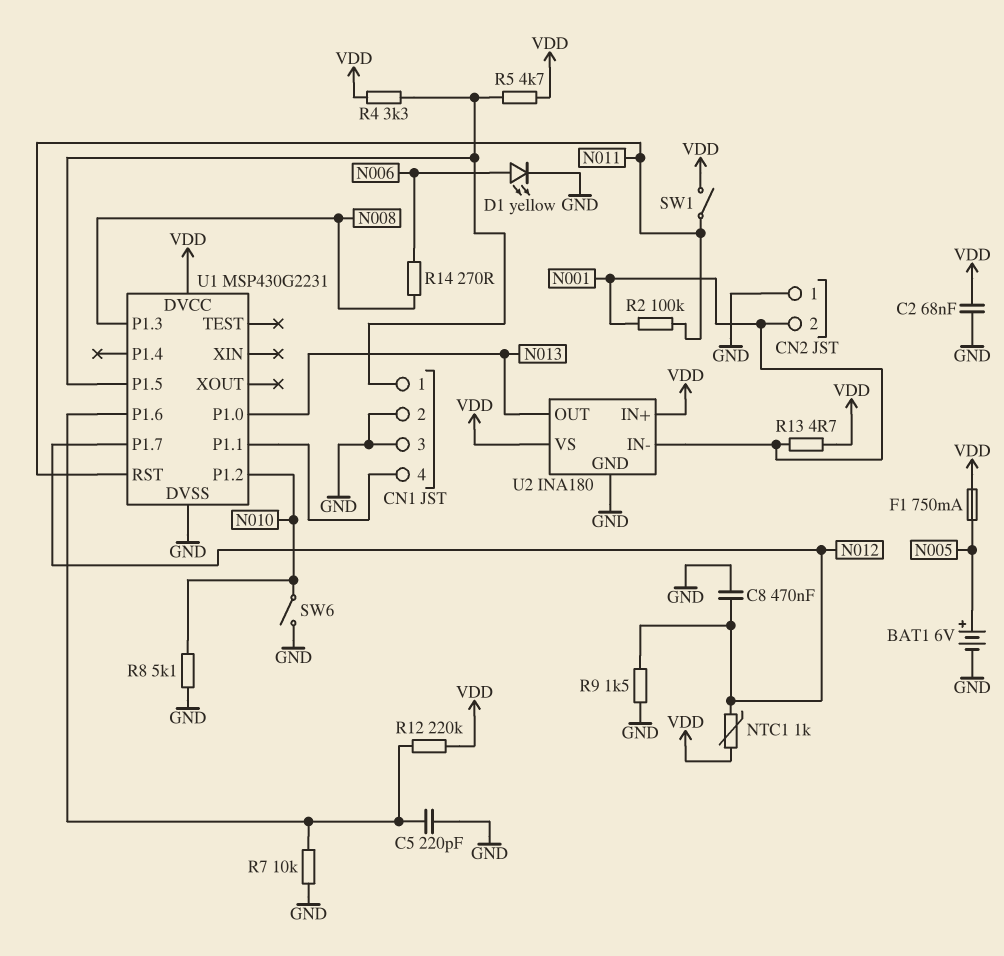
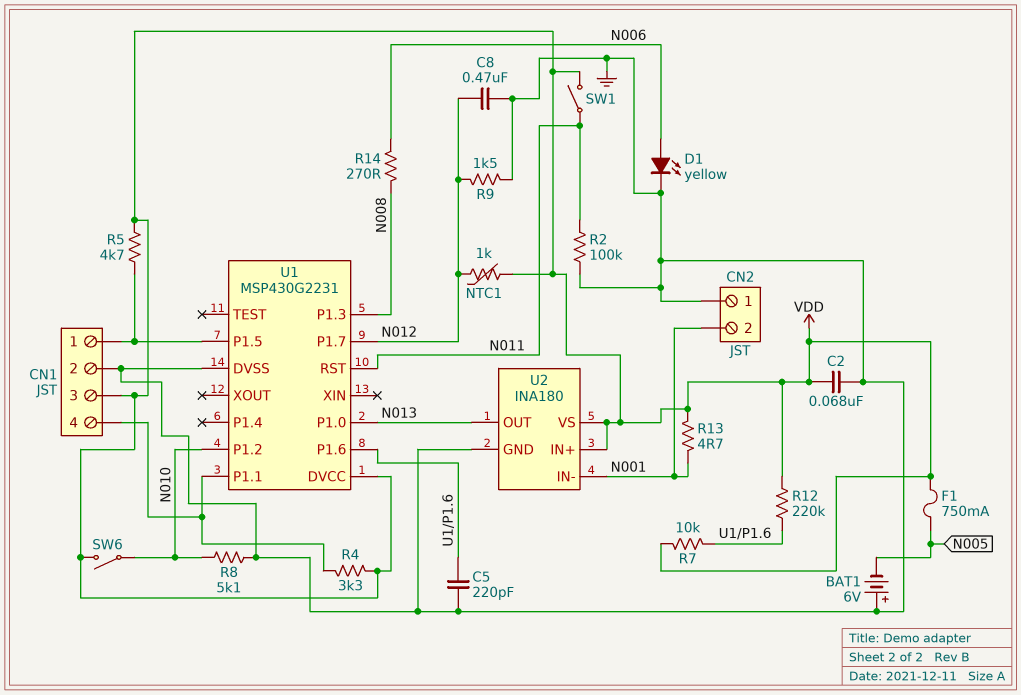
BAT1: 6V (plus N005, minus GND) -> 6V (plus GND, minus N005)
CN1 pin 3: GND -> VDD
R2: 100k (N001, N011) -> 100k (GND, N011)
R4: 3.3k (CN1/1, VDD) -> 3.3k (CN1/4, VDD)
R7: 10k (GND, U1/P1.6) -> 10k (U1/P1.6, VDD)
SW6: switch (GND, N010) -> switch (N010, VDD)

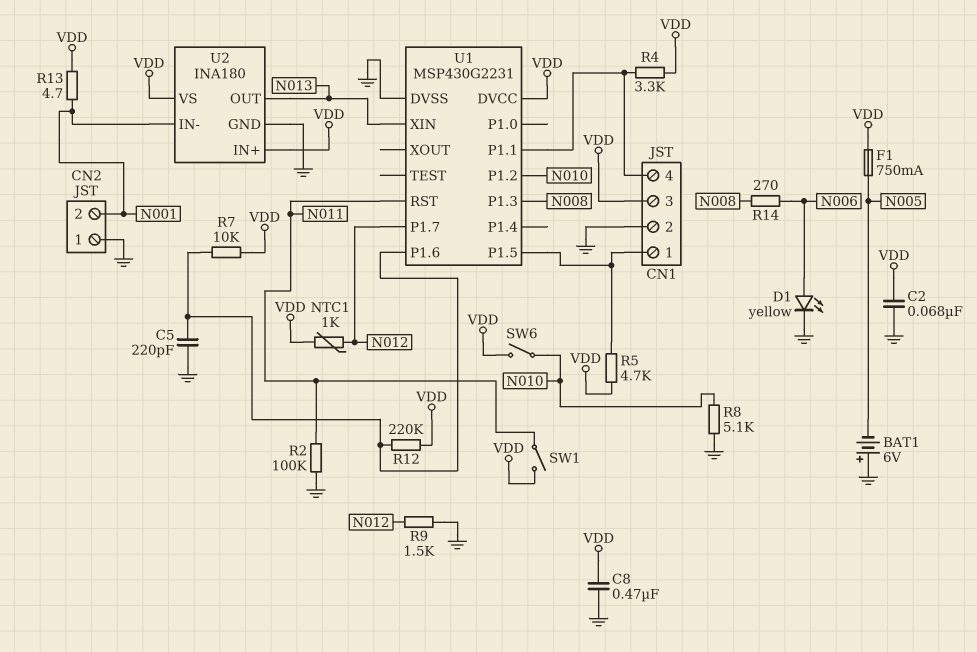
C8: 470nF (GND, N012) -> 470nF (GND, VDD)
U1 pin P1.0: N013 -> none
U1 pin XIN: none -> N013

